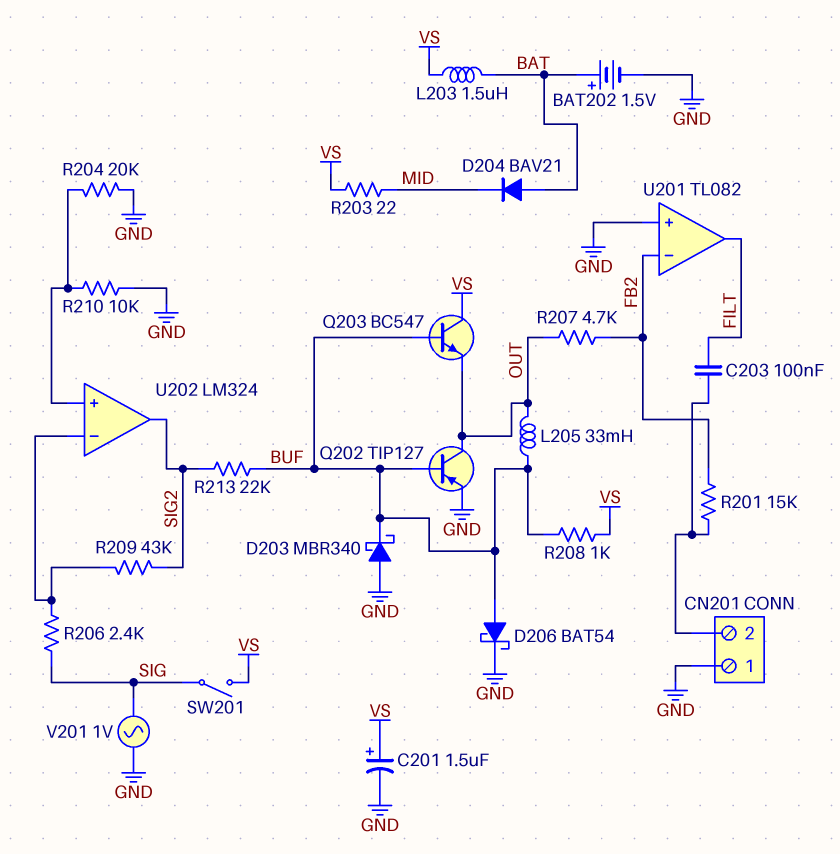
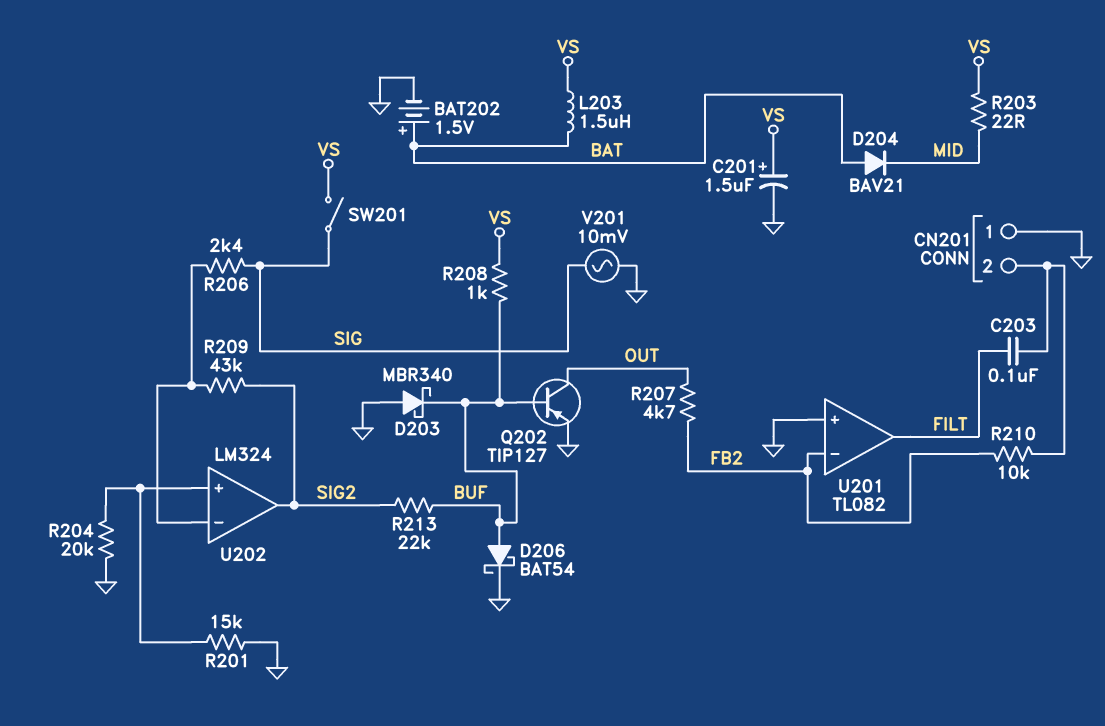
L205: 33mH (BUF, OUT) -> none
Q203: NPN BC547 (B BUF, C VS, E OUT) -> none
R201: 15k (CN201/2, FB2) -> 15k (GND, U202/in+)
R210: 10k (GND, U202/in+) -> 10k (CN201/2, FB2)
V201: AC 1V (GND, SIG) -> AC 10mV (GND, SIG)

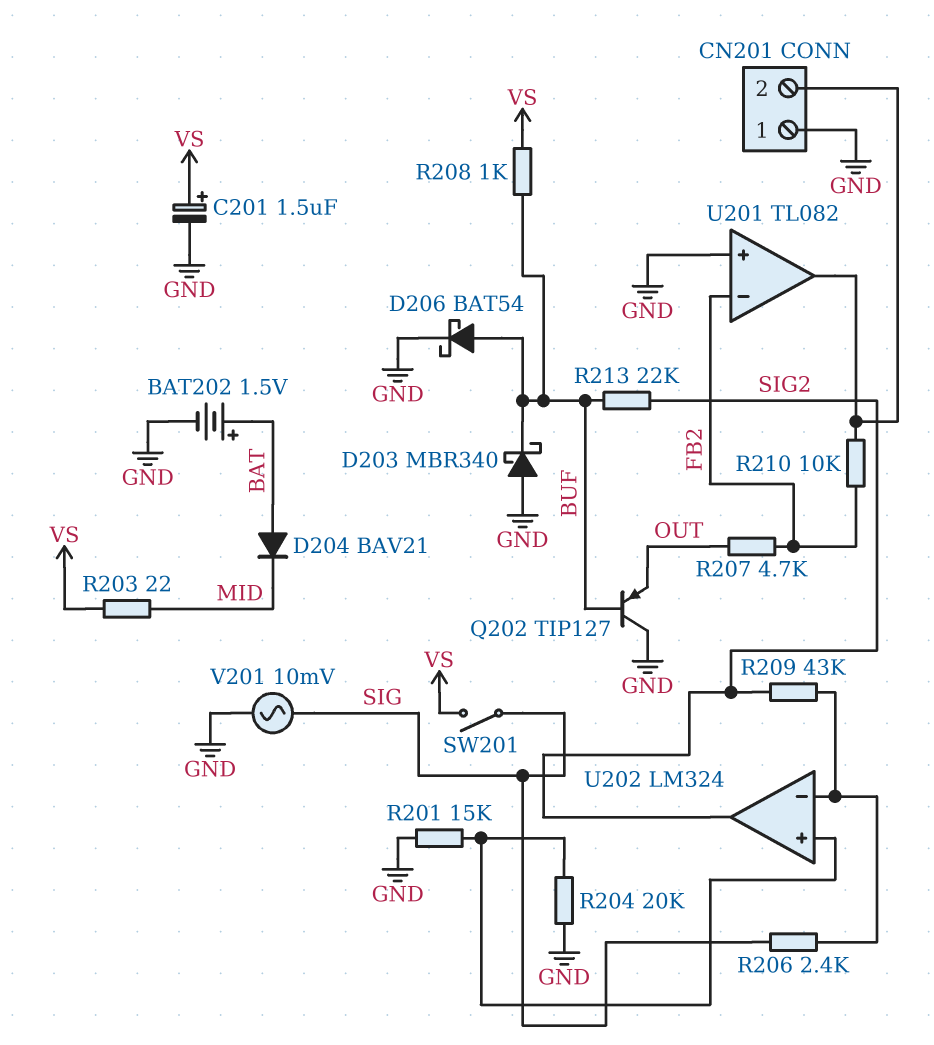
C203: 100nF (CN201/2, FILT) -> none
L203: 1.5uH (BAT, VS) -> none
Q202: PNP TIP127 (B BUF, C OUT, E GND) -> PNP TIP127 (B BUF, C GND, E OUT)
U201 pin out: FILT -> CN201/2

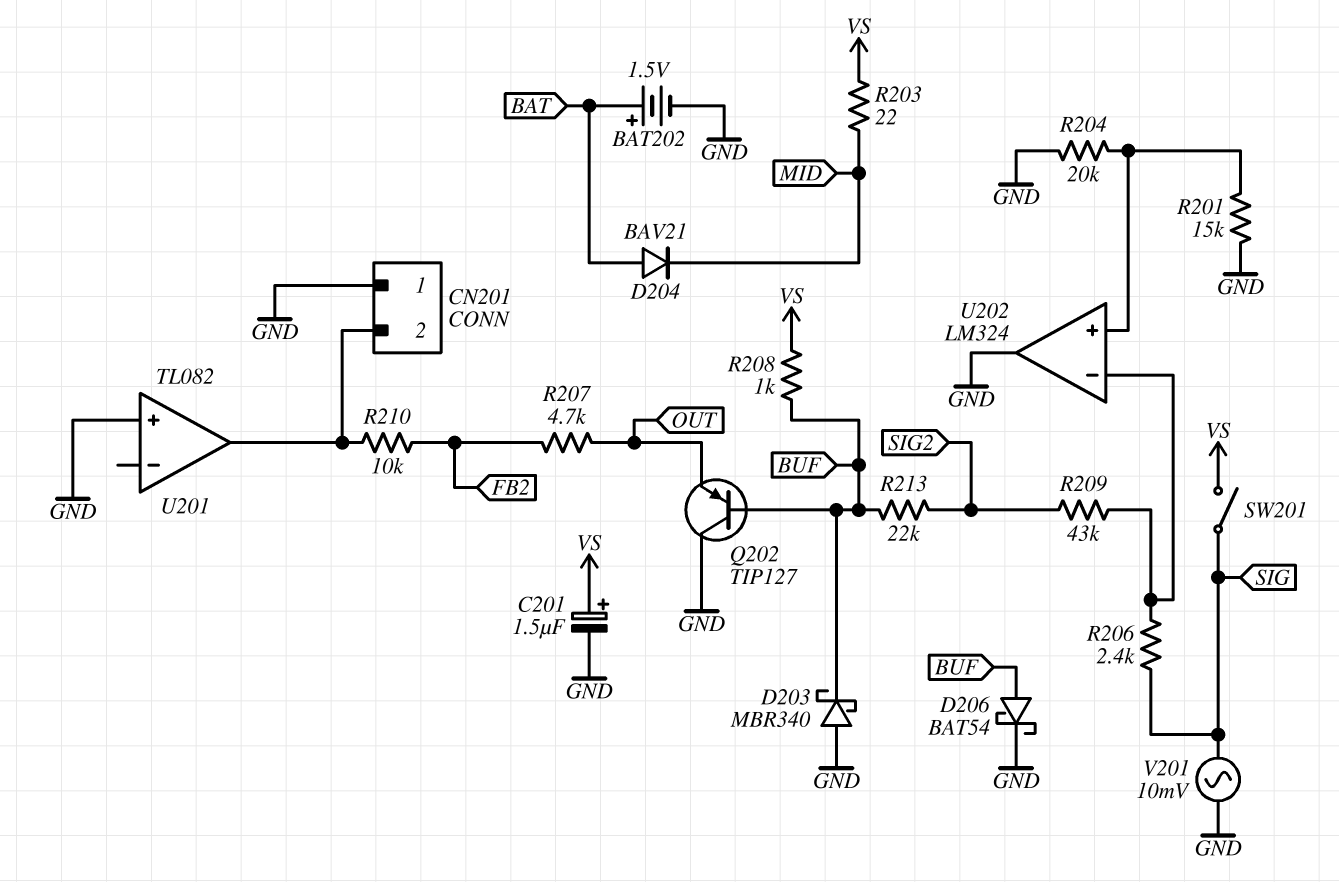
U201 pin in-: FB2 -> none
U202 pin out: SIG2 -> GND

